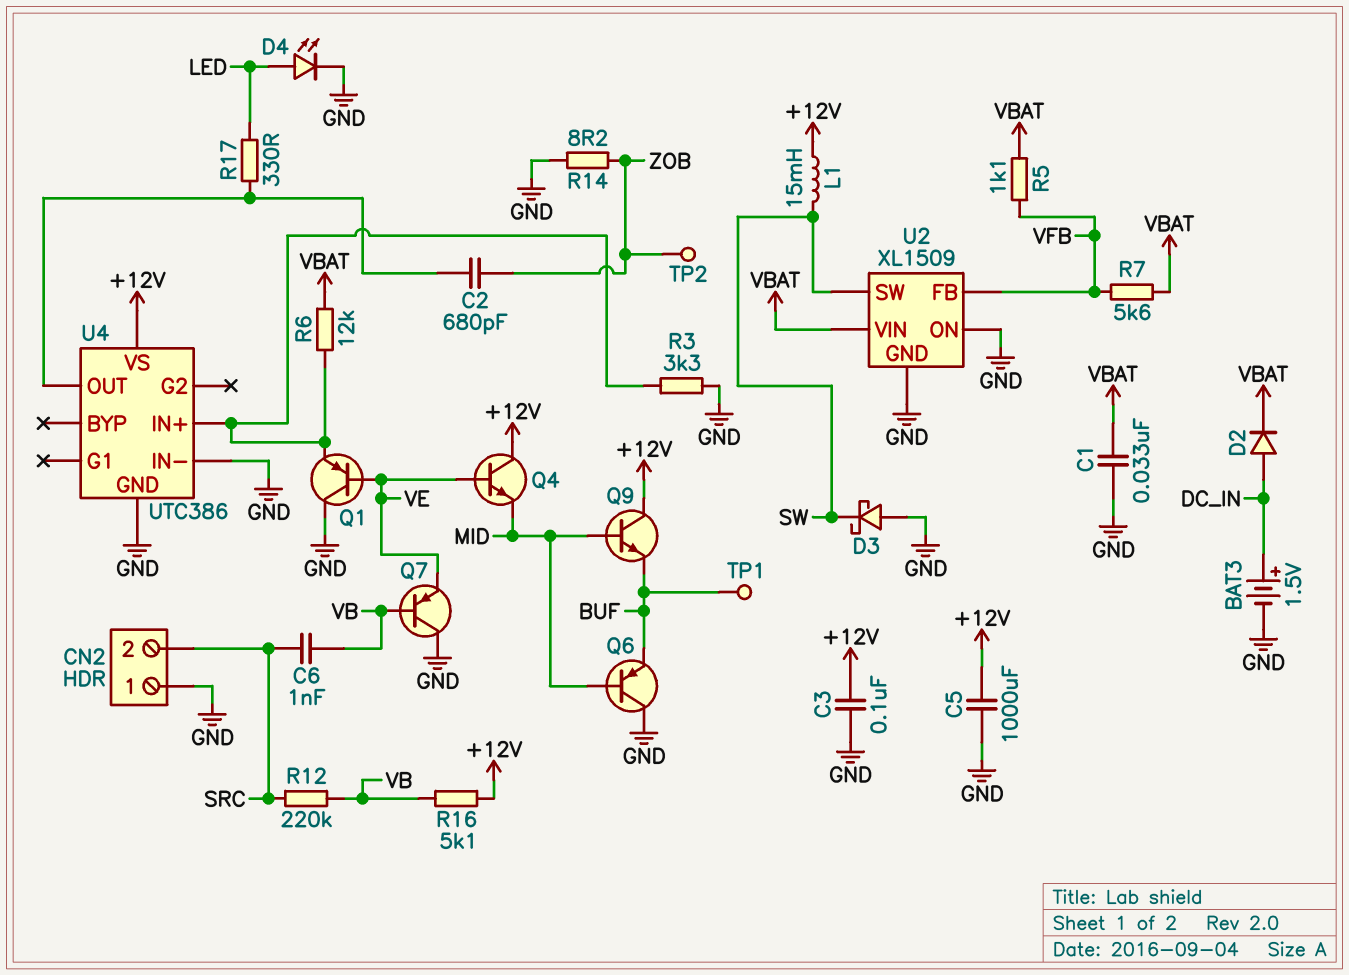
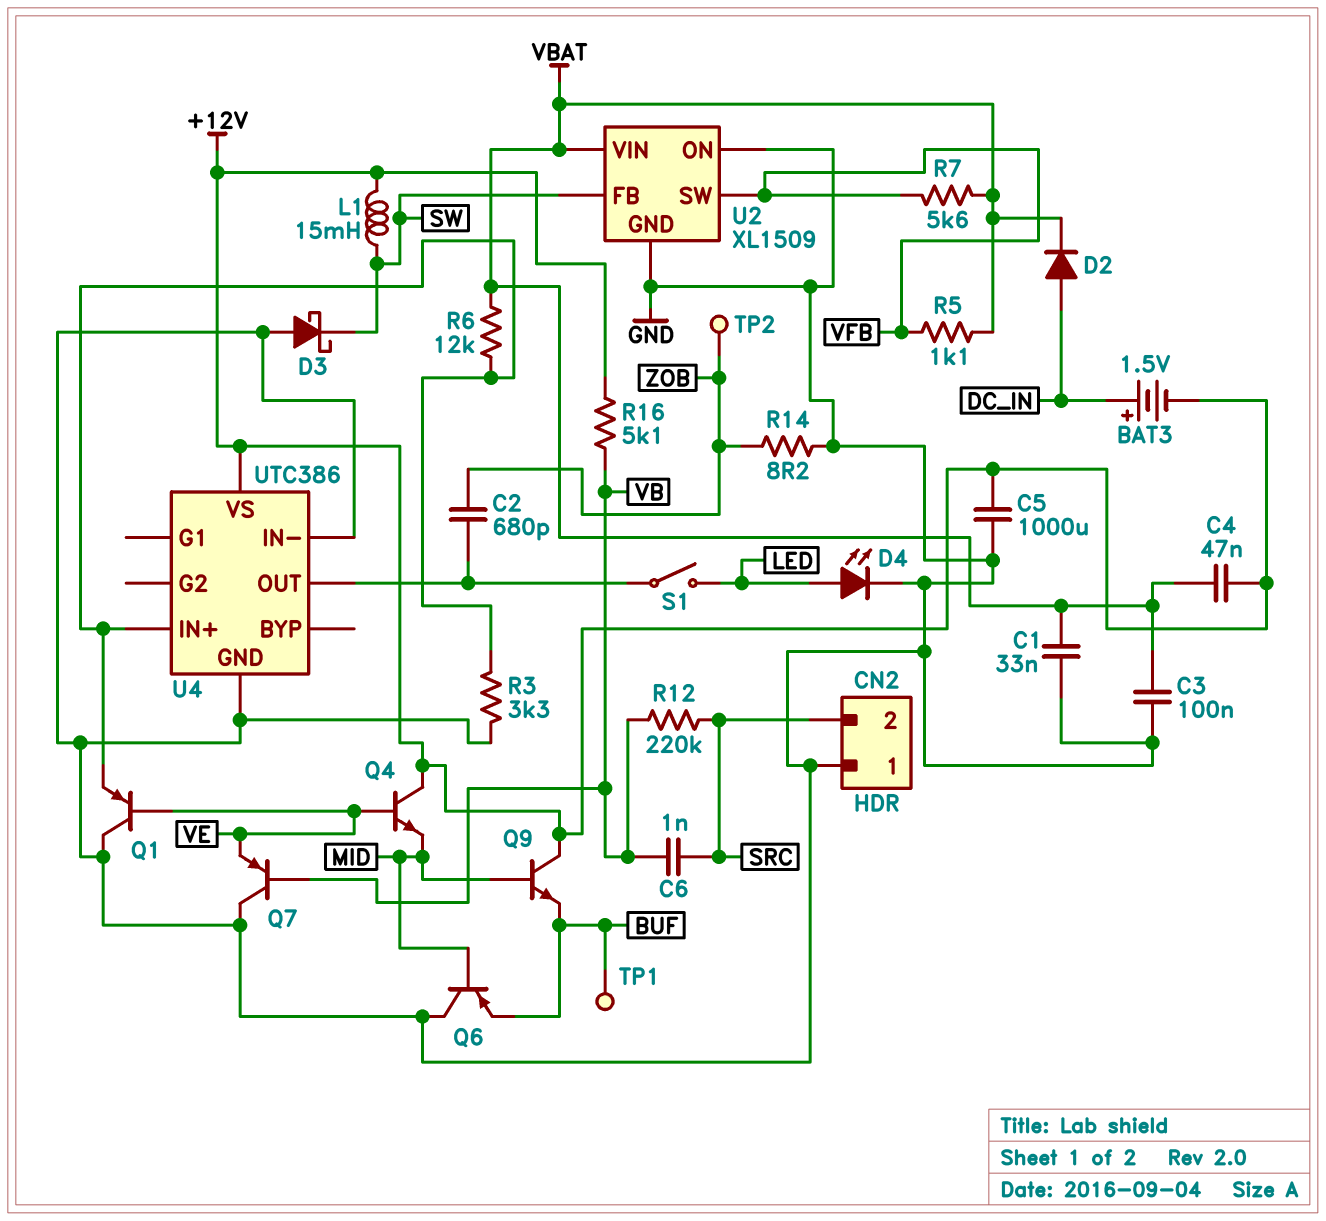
BAT3: 1.5V (plus DC_IN, minus GND) -> 1.5V (plus DC_IN, minus +12V)
C3: 100nF (+12V, GND) -> 100nF (GND, VBAT)
C4: none -> 47nF (+12V, VBAT)
R17: 330 (LED, U4/OUT) -> none
S1: none -> switch (LED, U4/OUT)
U2 pin FB: VFB -> SW
U2 pin SW: SW -> VFB

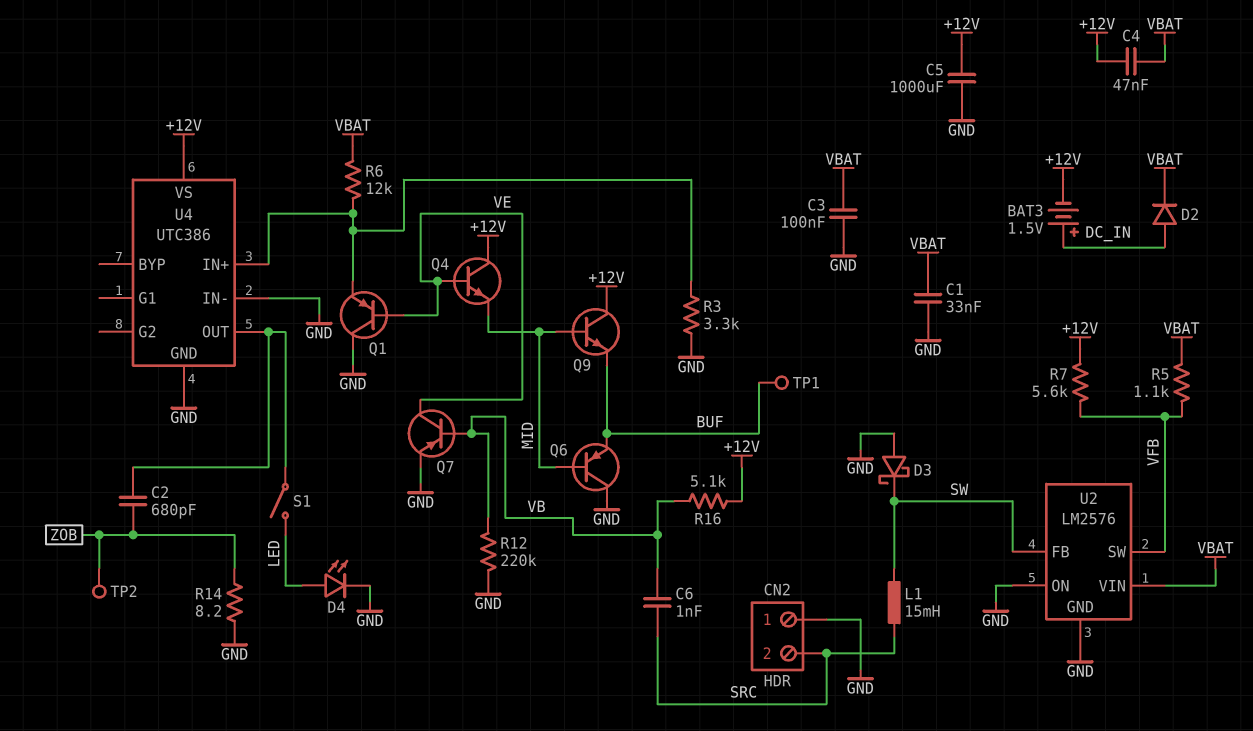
L1: 15mH (+12V, SW) -> 15mH (SRC, SW)
Q7: PNP (B VB, C GND, E VE) -> PNP (B VB, C VE, E GND)
R7: 5.6k (VBAT, VFB) -> 5.6k (+12V, VFB)
R12: 220k (SRC, VB) -> 220k (GND, VB)
U2: XL1509 -> LM2576

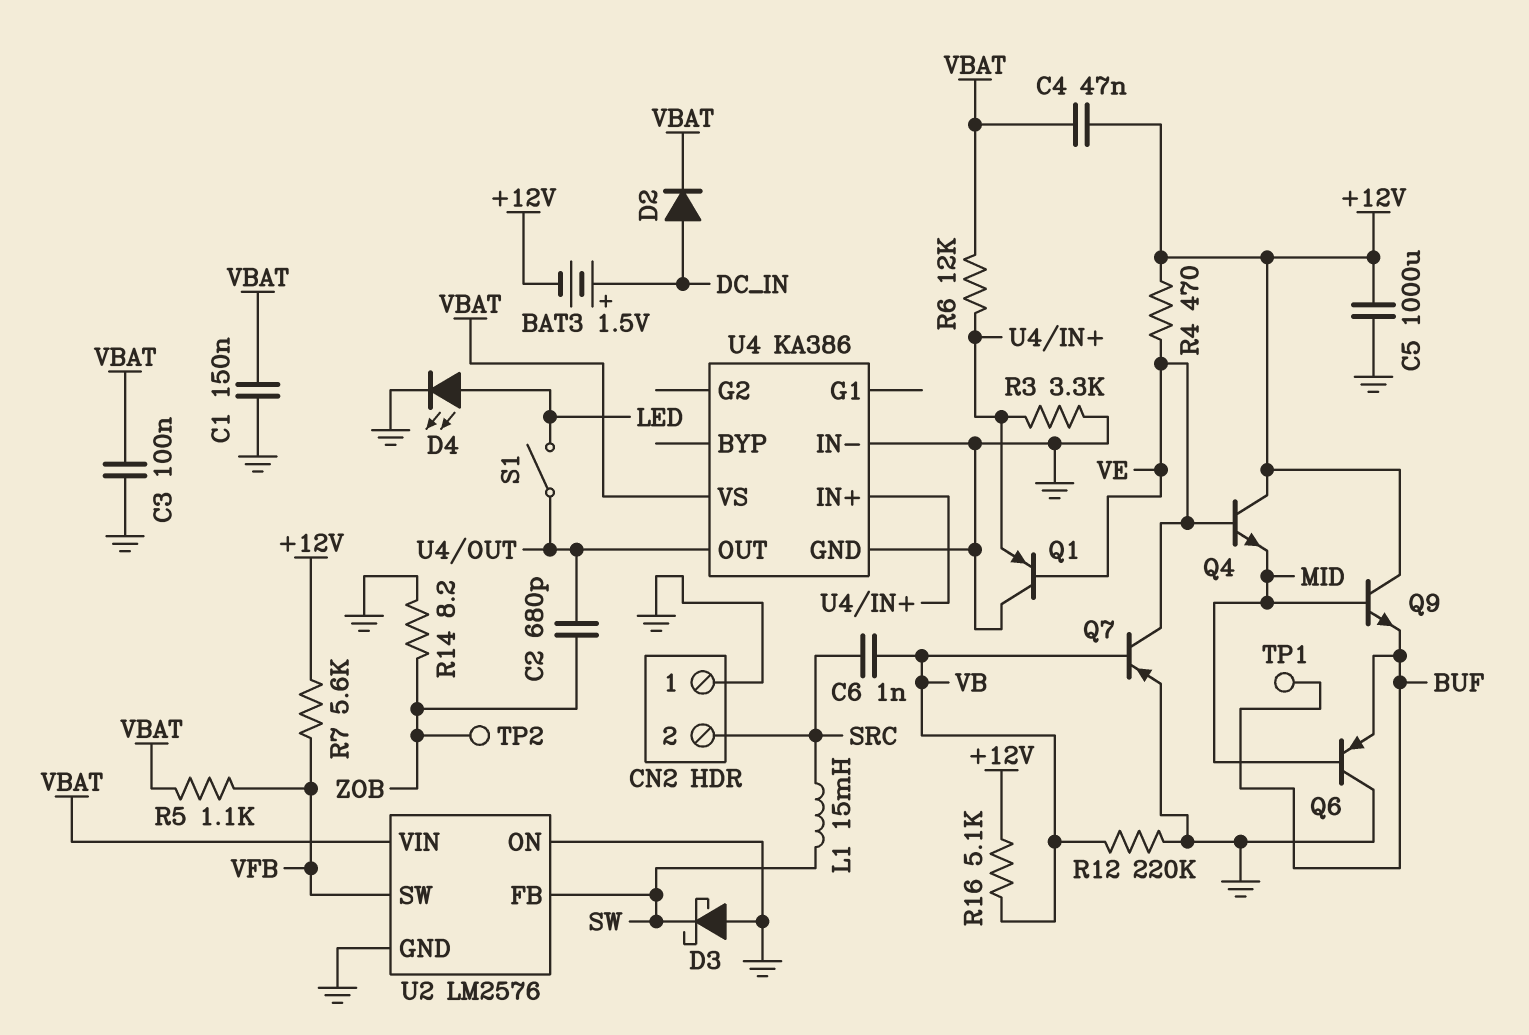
C1: 33nF (GND, VBAT) -> 150nF (GND, VBAT)
R4: none -> 470 (+12V, VE)
U4: UTC386 -> KA386
U4 pin VS: +12V -> VBAT

